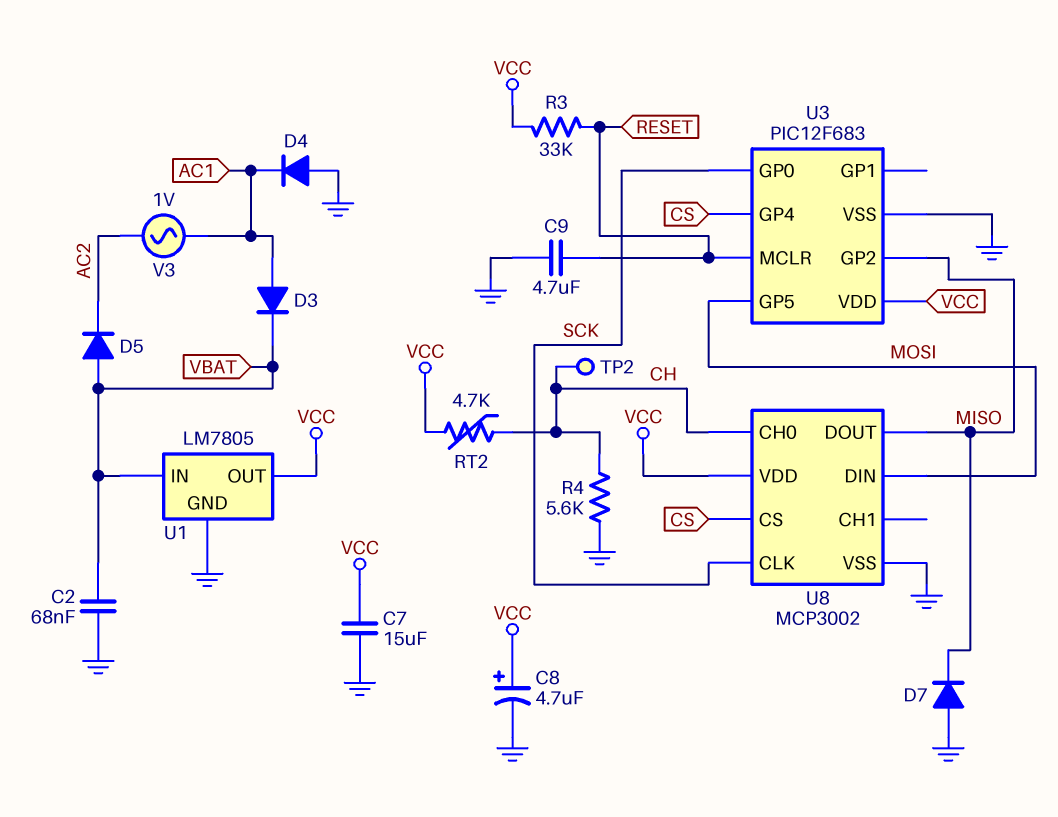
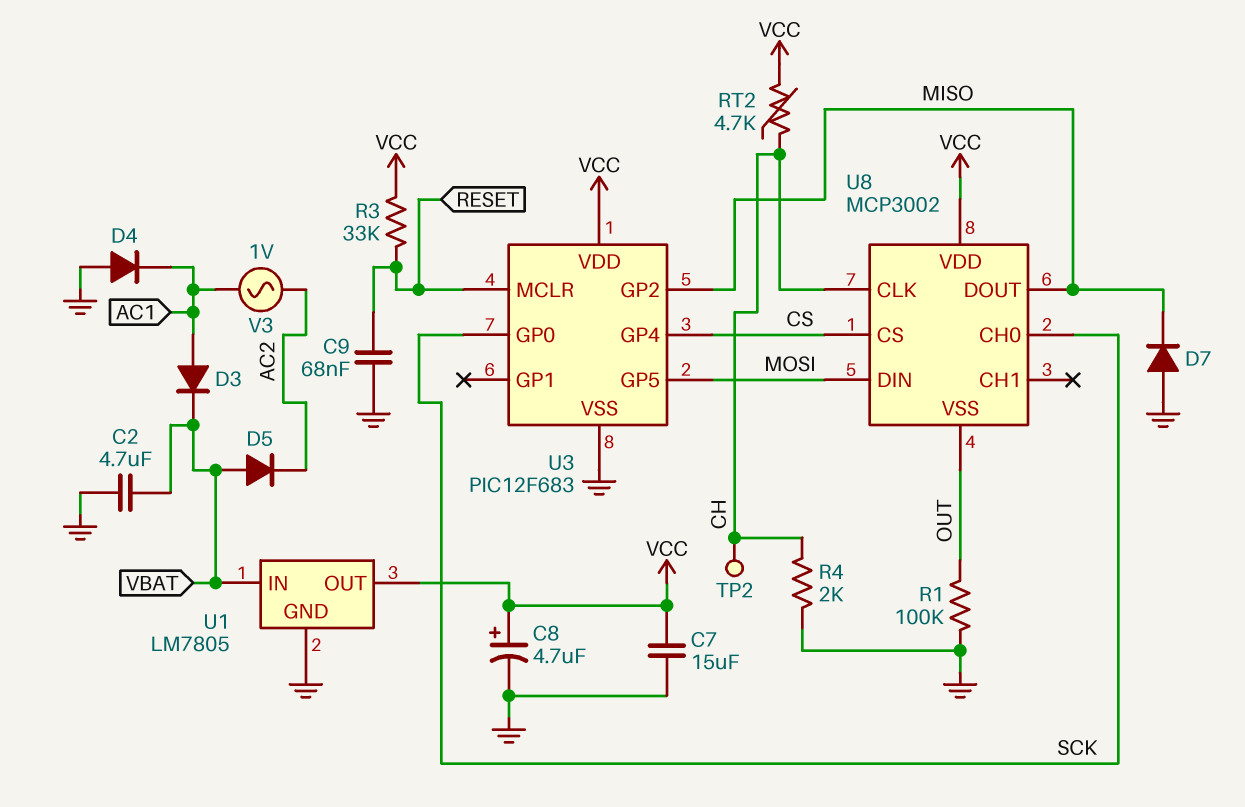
C2: 68nF (GND, VBAT) -> 4.7uF (GND, VBAT)
C9: 4.7uF (GND, RESET) -> 68nF (GND, RESET)
R1: none -> 100k (GND, OUT)
R4: 5.6k (CH, GND) -> 2k (CH, GND)
U8 pin CH0: CH -> SCK
U8 pin CLK: SCK -> CH
U8 pin VSS: GND -> OUT

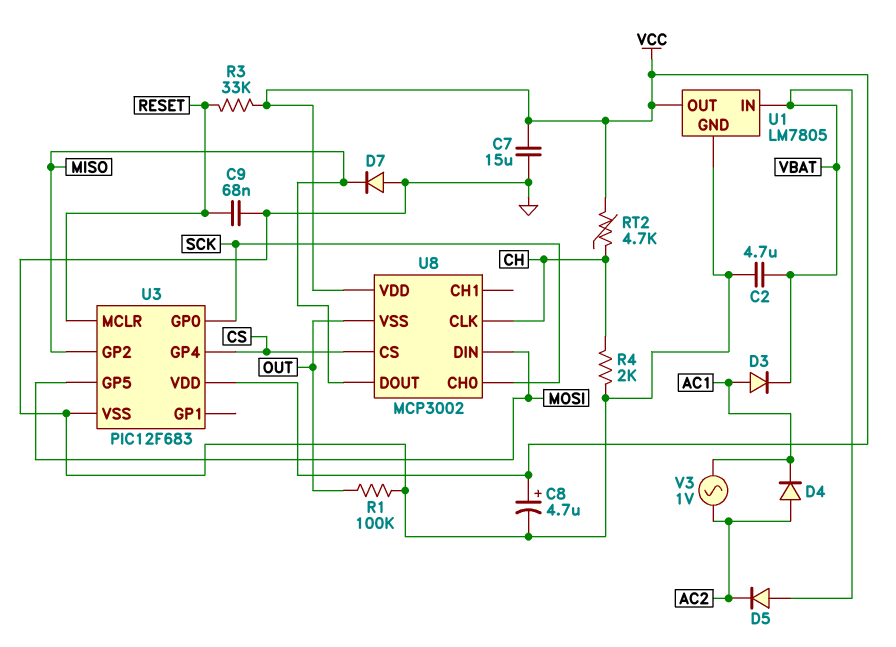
D4: diode (A GND, K AC1) -> diode (A AC2, K AC1)
TP2: test point (CH) -> none

